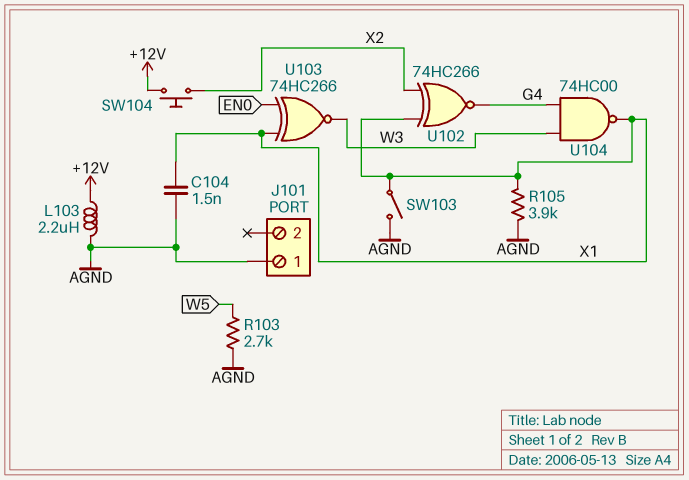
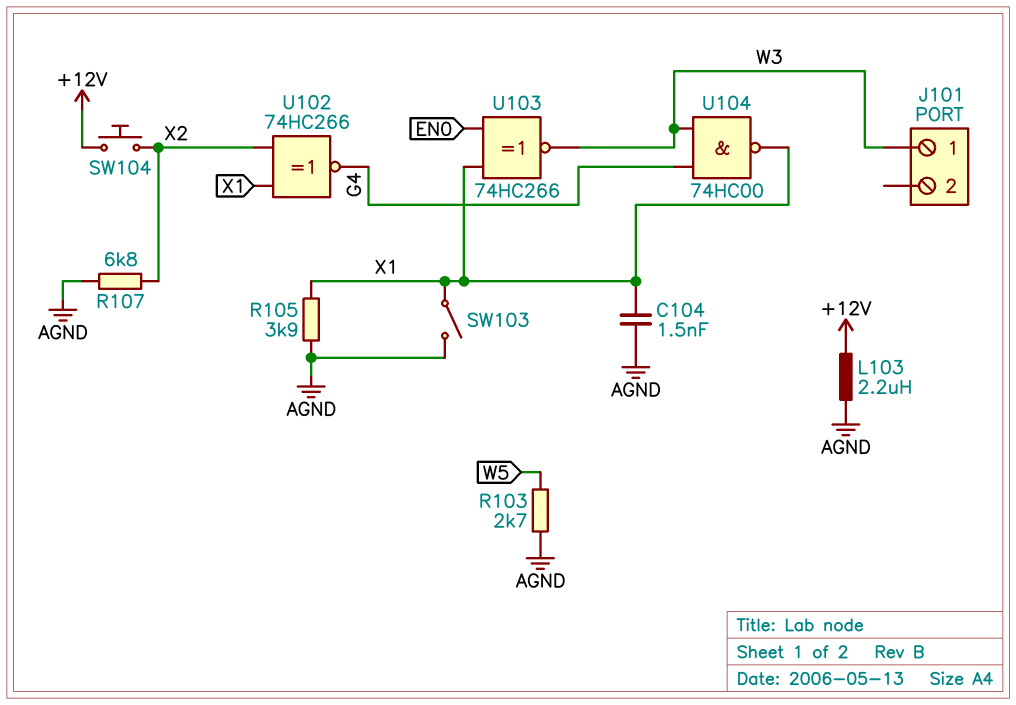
J101 pin 1: AGND -> W3
R107: none -> 6.8k (AGND, X2)

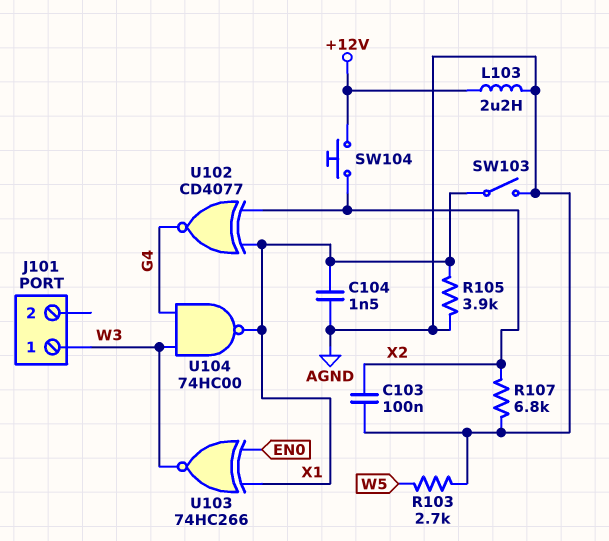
C103: none -> 100nF (AGND, X2)
U102: XNOR 74HC266 (in X1, in X2, out G4) -> XNOR CD4077 (in X1, in X2, out G4)

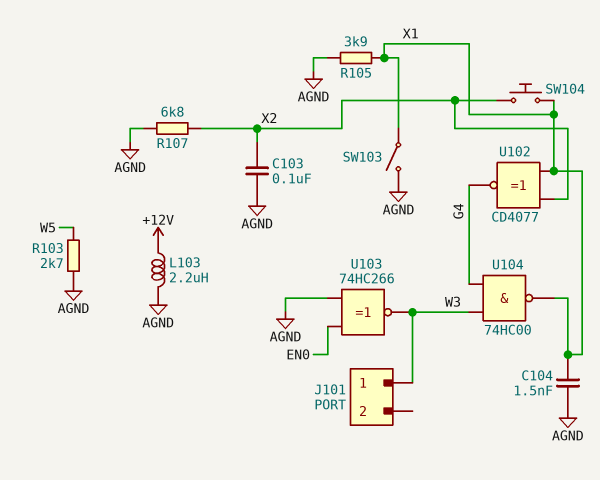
SW104: button (+12V, X2) -> button (X1, X2)
U103: XNOR 74HC266 (in EN0, in X1, out W3) -> XNOR 74HC266 (in AGND, in EN0, out W3)

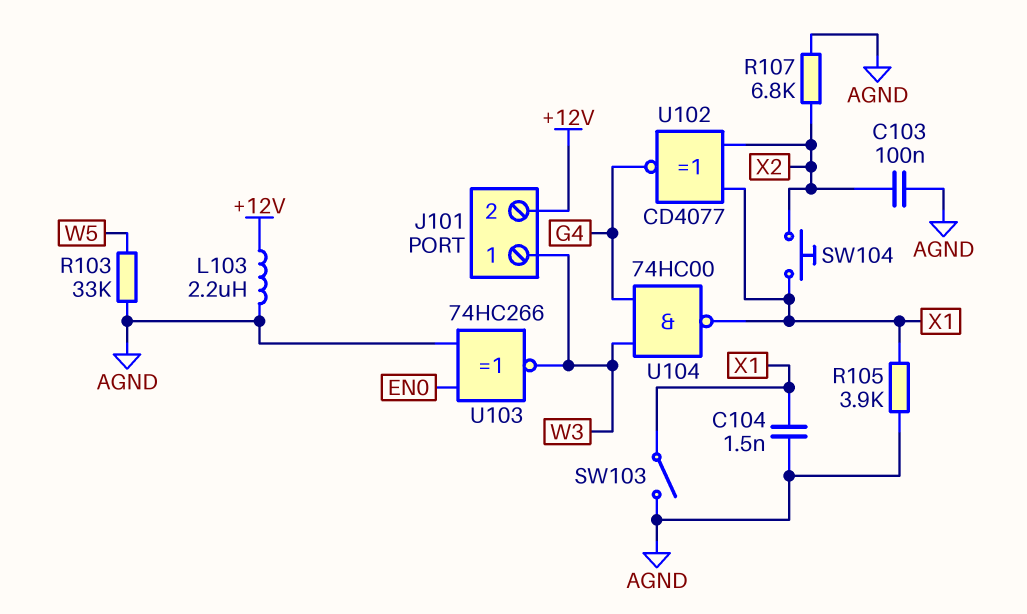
J101 pin 2: none -> +12V
R103: 2.7k (AGND, W5) -> 33k (AGND, W5)

